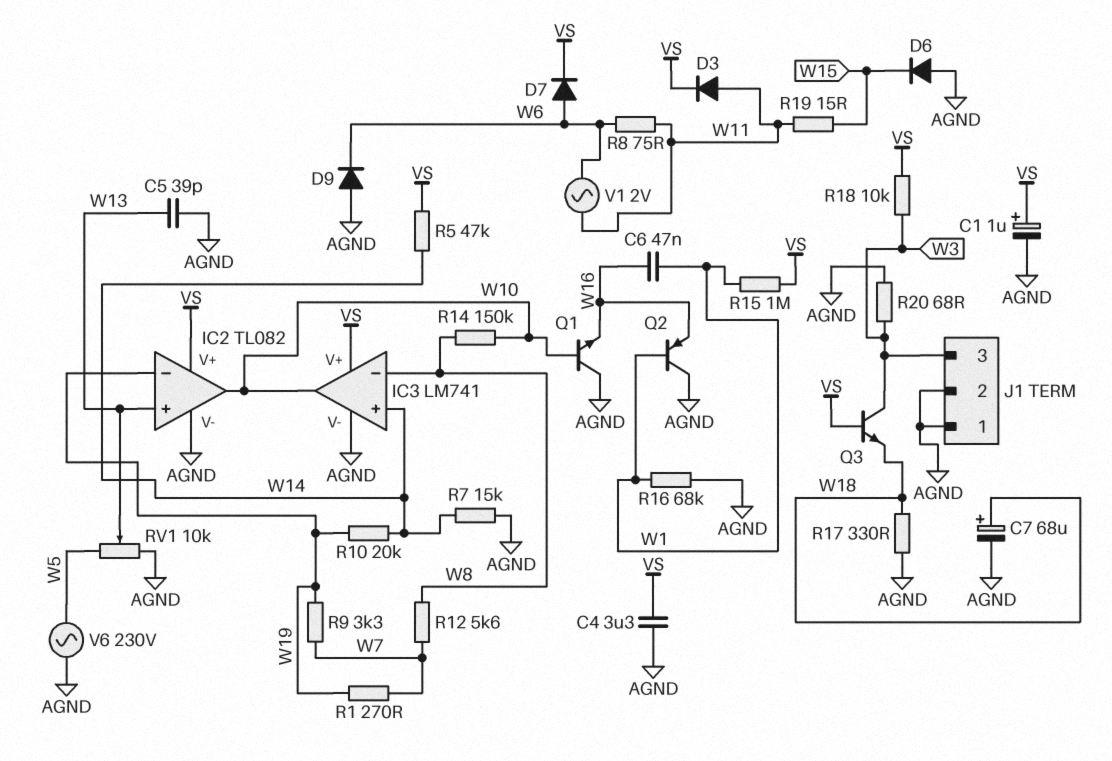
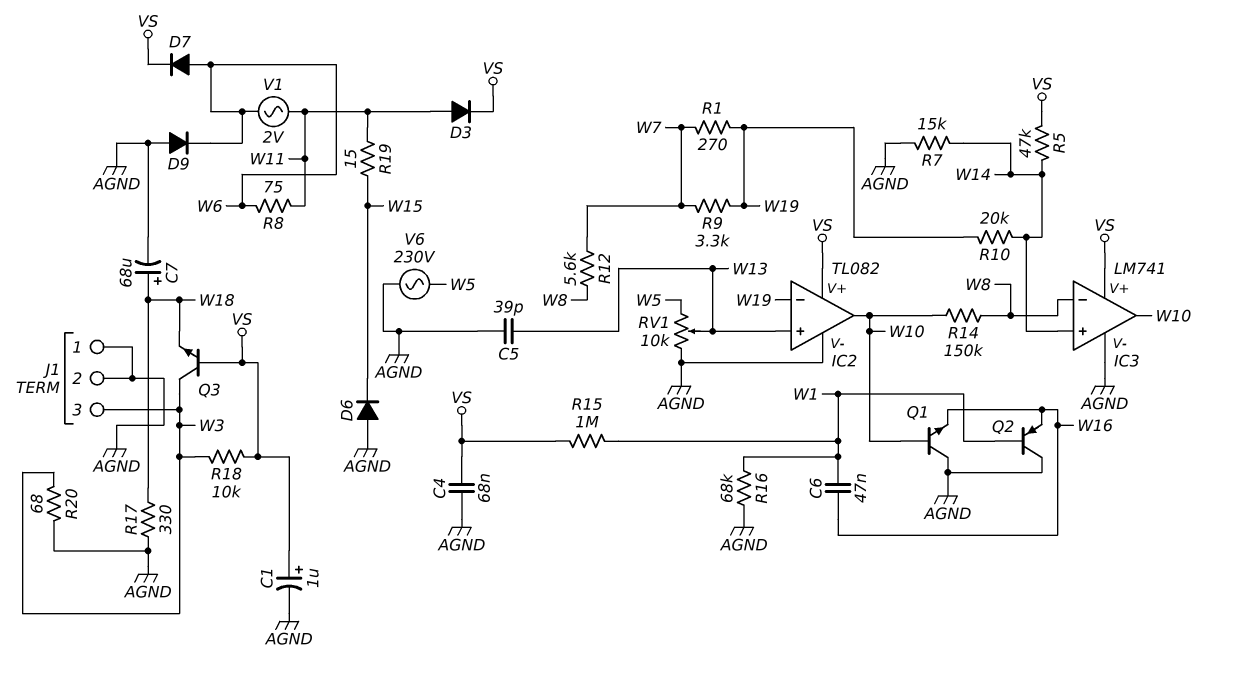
C4: 3.3uF (AGND, VS) -> 68nF (AGND, VS)

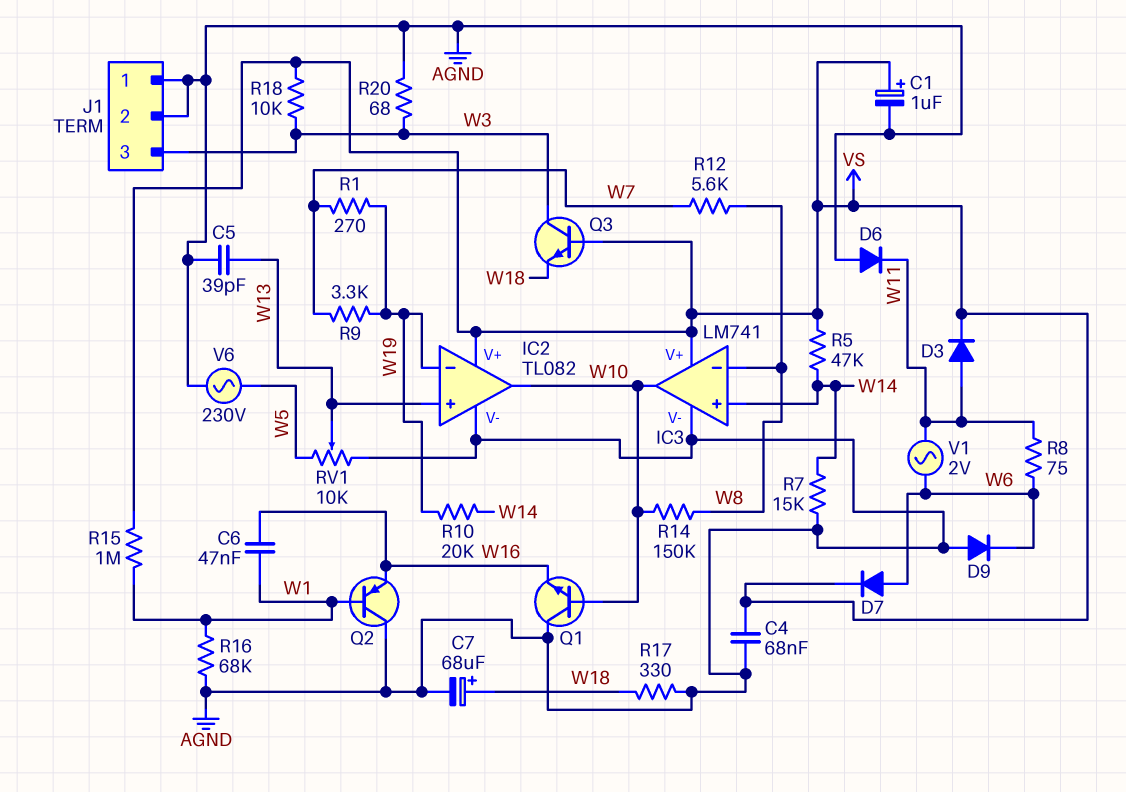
D6: diode (A AGND, K W15) -> diode (A AGND, K W11)
R19: 15 (W11, W15) -> none

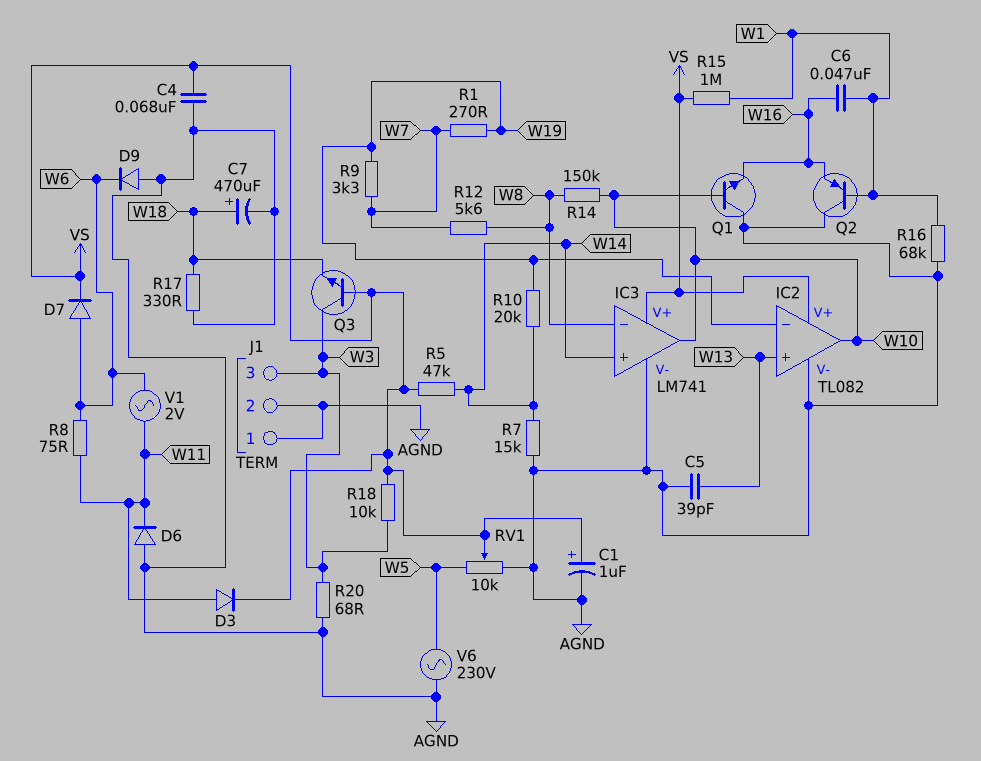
C7: 68uF (plus W18, minus AGND) -> 470uF (plus W18, minus AGND)
RV1: 10k (AGND, W5, wiper W13) -> 10k (AGND, W5, wiper VS)

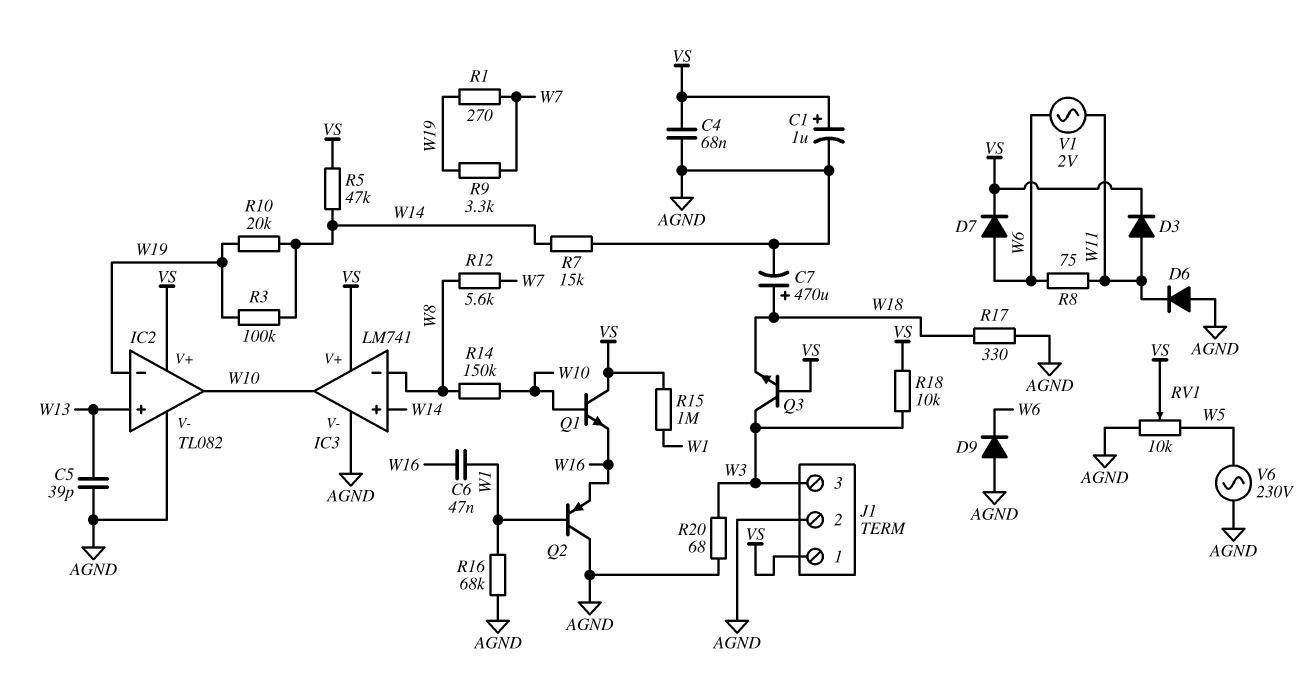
J1 pin 1: AGND -> VS
Q1: NPN (B W10, C AGND, E W16) -> NPN (B W10, C VS, E W16)
R3: none -> 100k (W14, W19)

